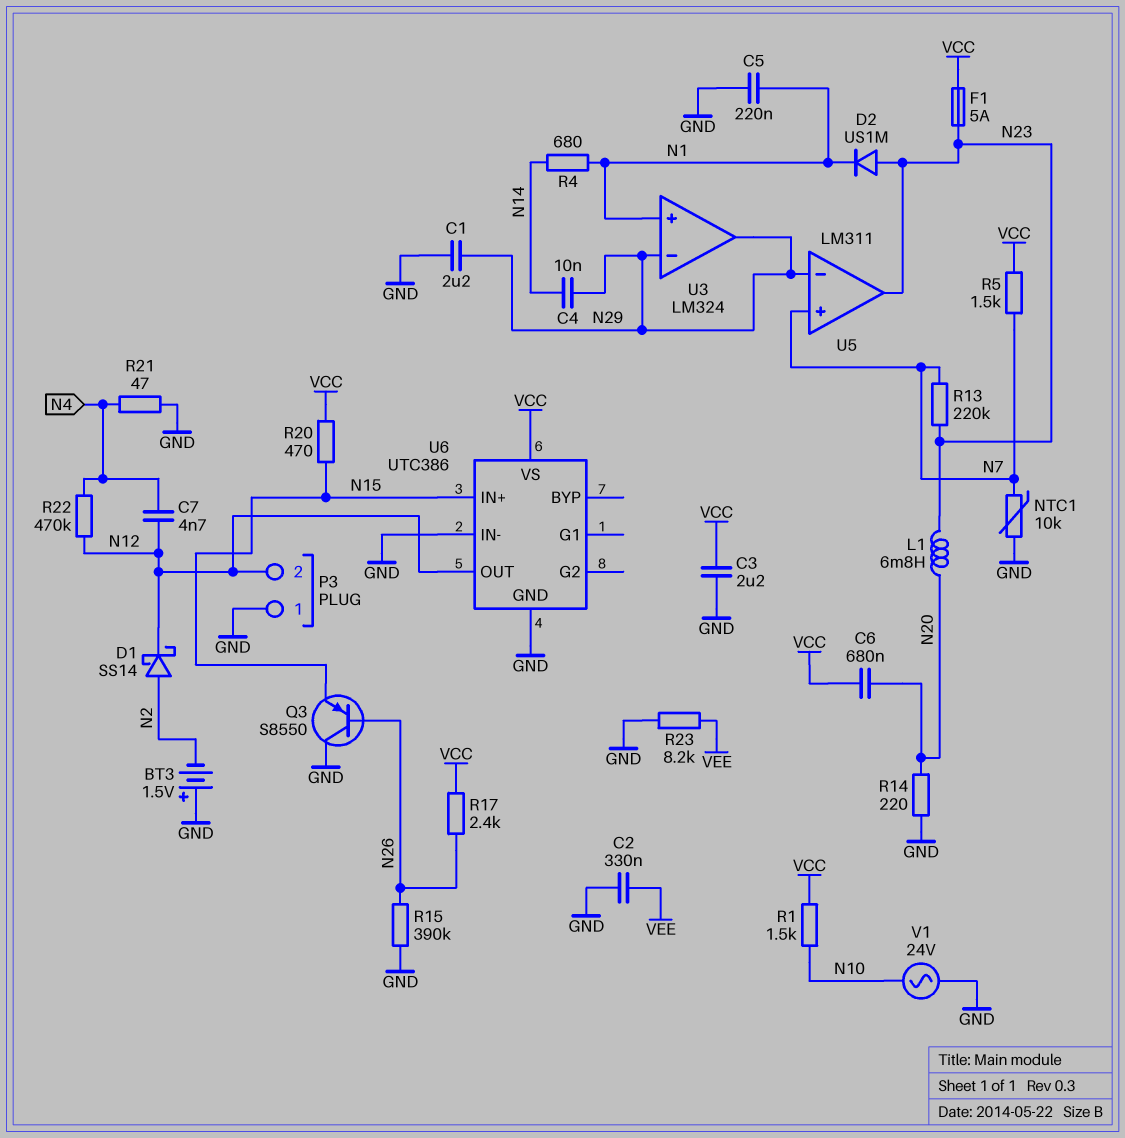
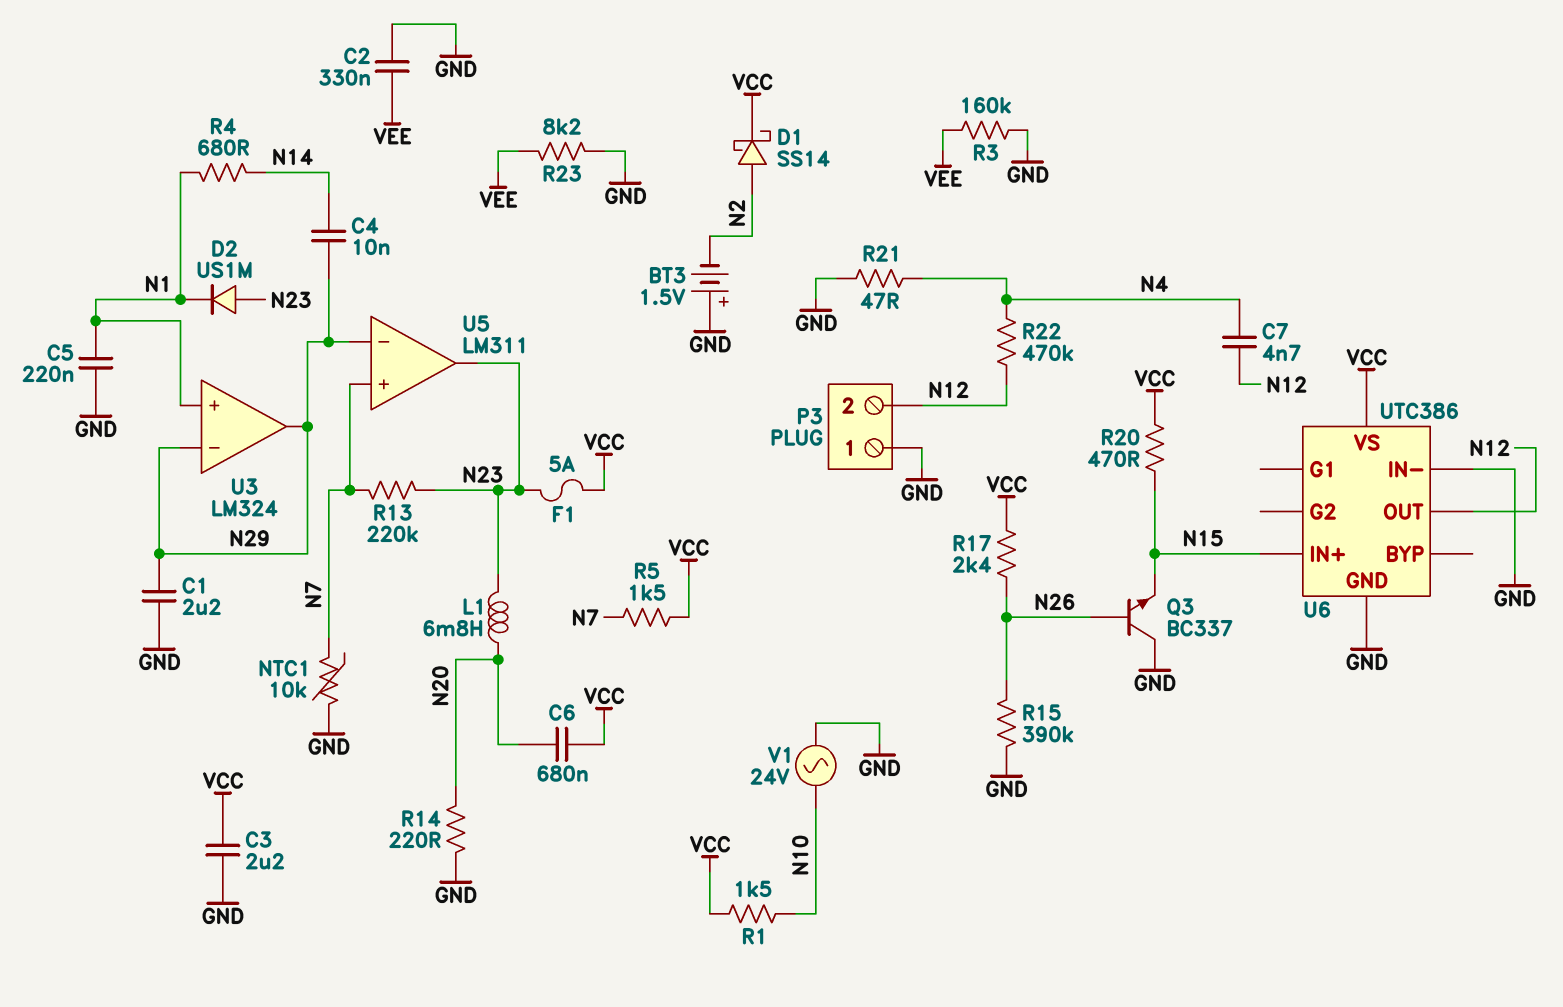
D1: schottky SS14 (A N2, K N12) -> schottky SS14 (A N2, K VCC)
Q3: PNP S8550 (B N26, C GND, E N15) -> NPN BC337 (B N26, C GND, E N15)
R3: none -> 160k (GND, VEE)

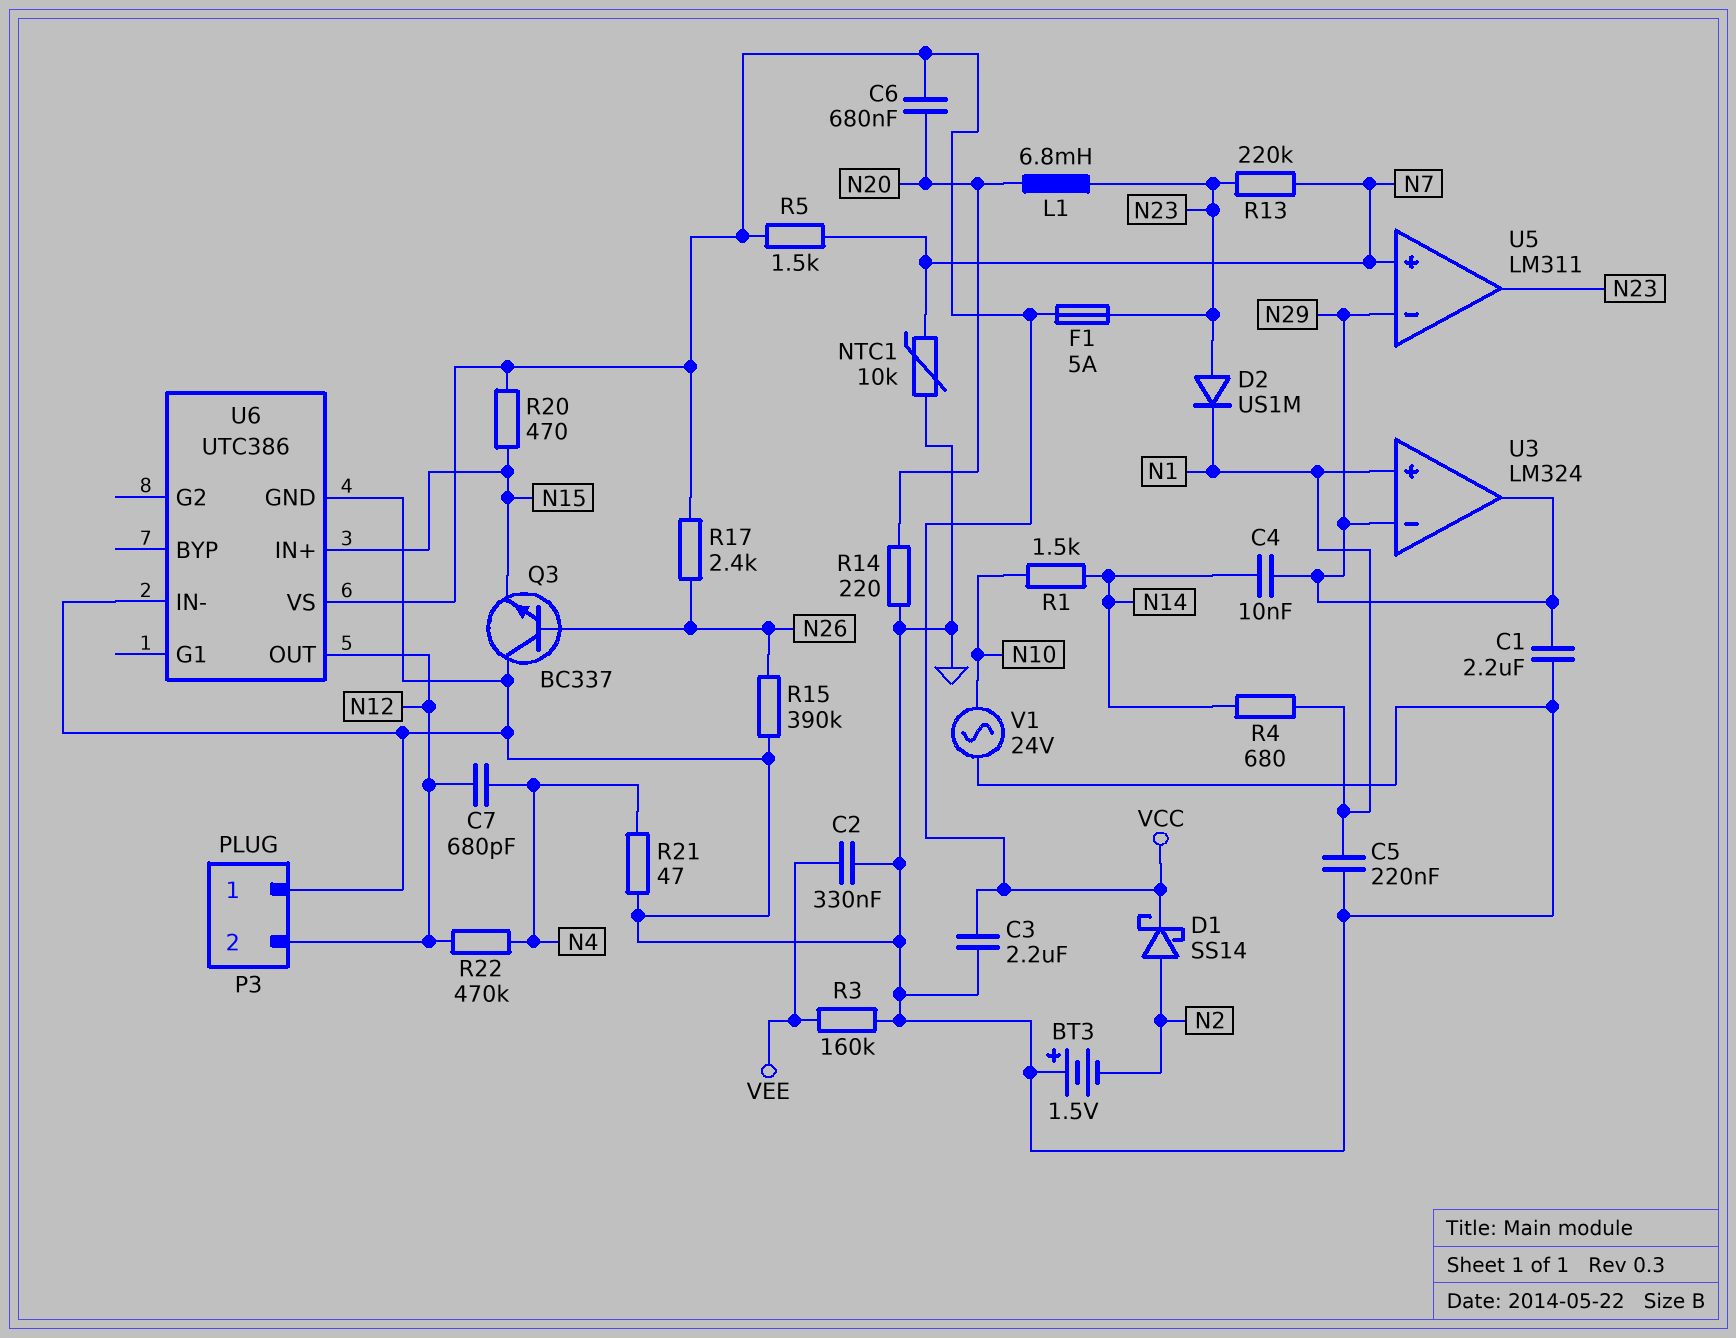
C7: 4.7nF (N4, N12) -> 680pF (N4, N12)
R1: 1.5k (N10, VCC) -> 1.5k (N10, N14)
R23: 8.2k (GND, VEE) -> none

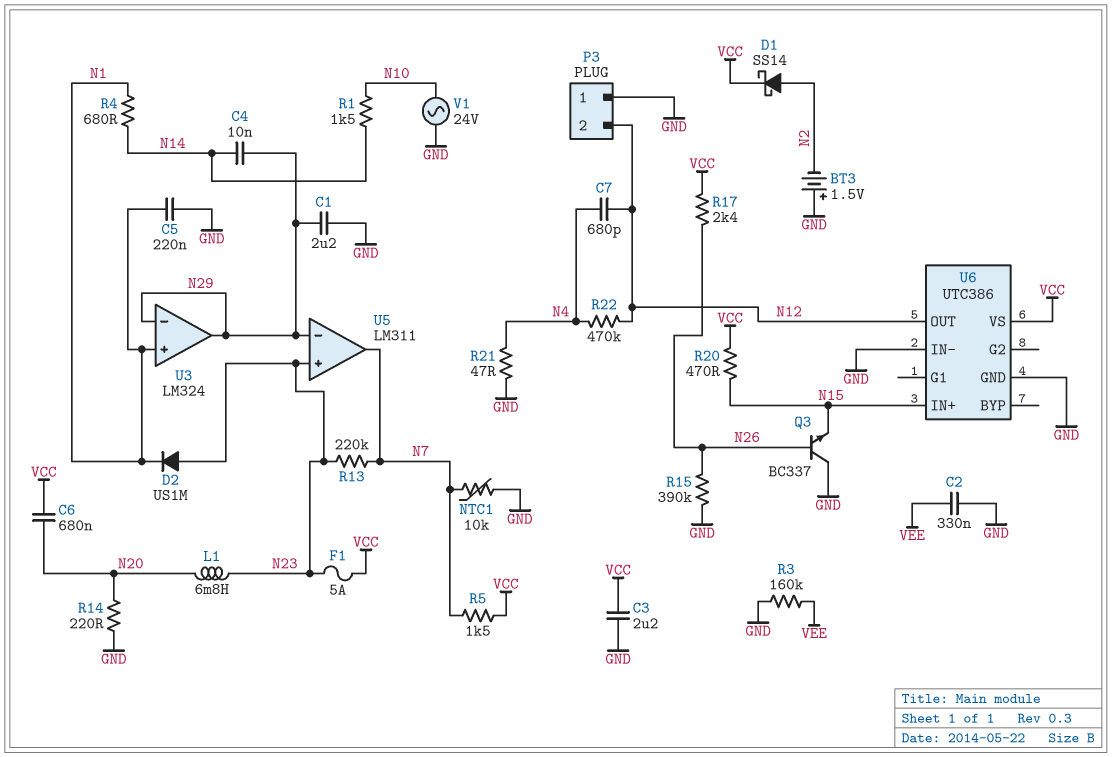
U5 pin in+: N7 -> N23
U5 pin out: N23 -> N7

